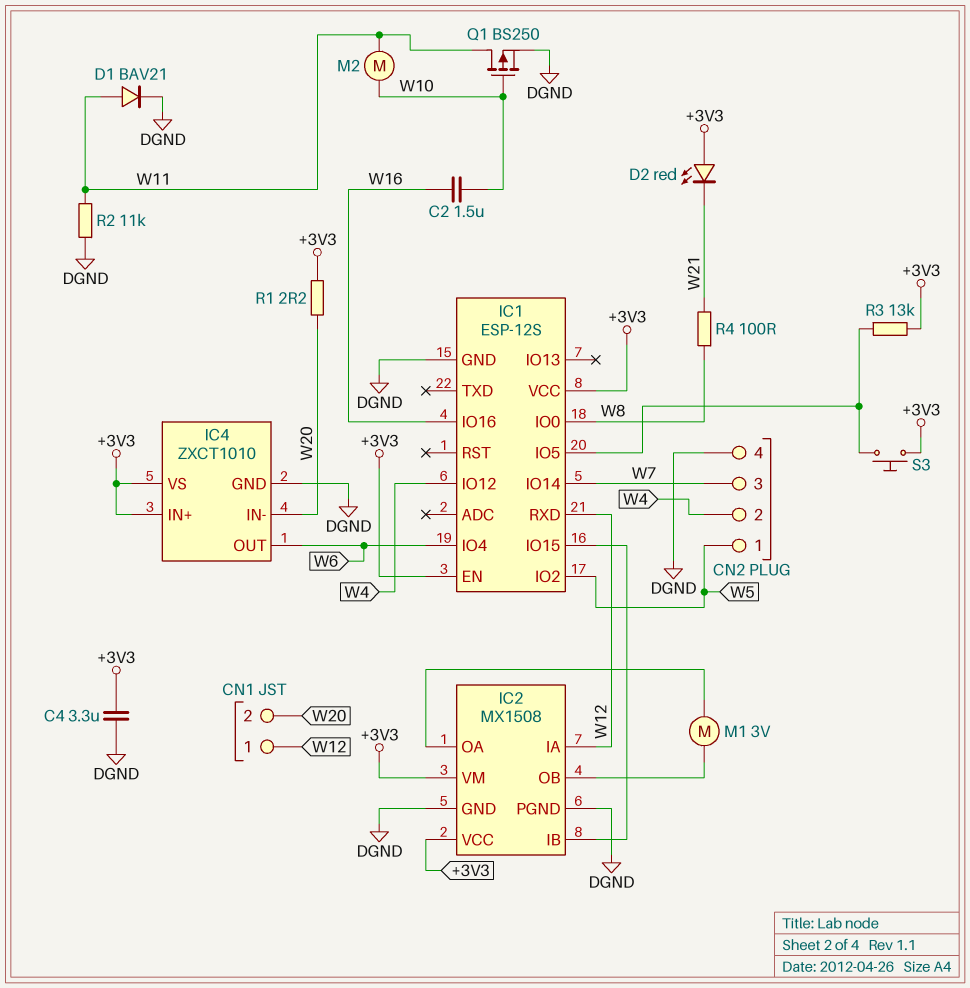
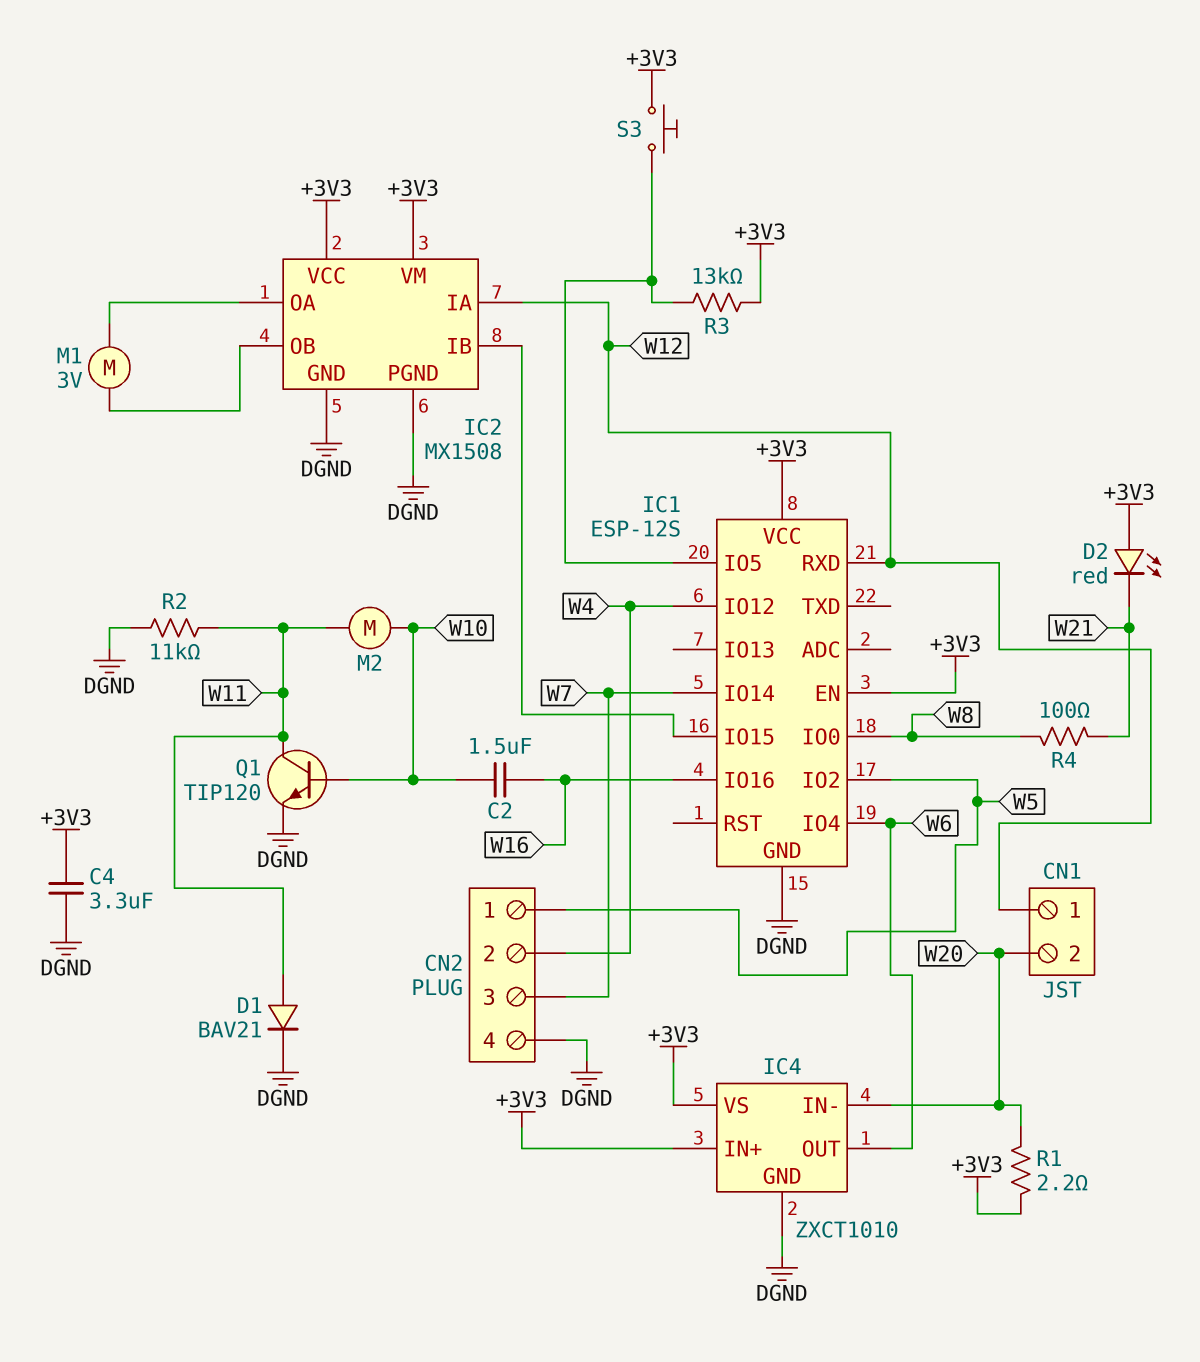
Q1: PMOS BS250 (G W10, D W11, S DGND) -> NPN TIP120 (B W10, C W11, E DGND)

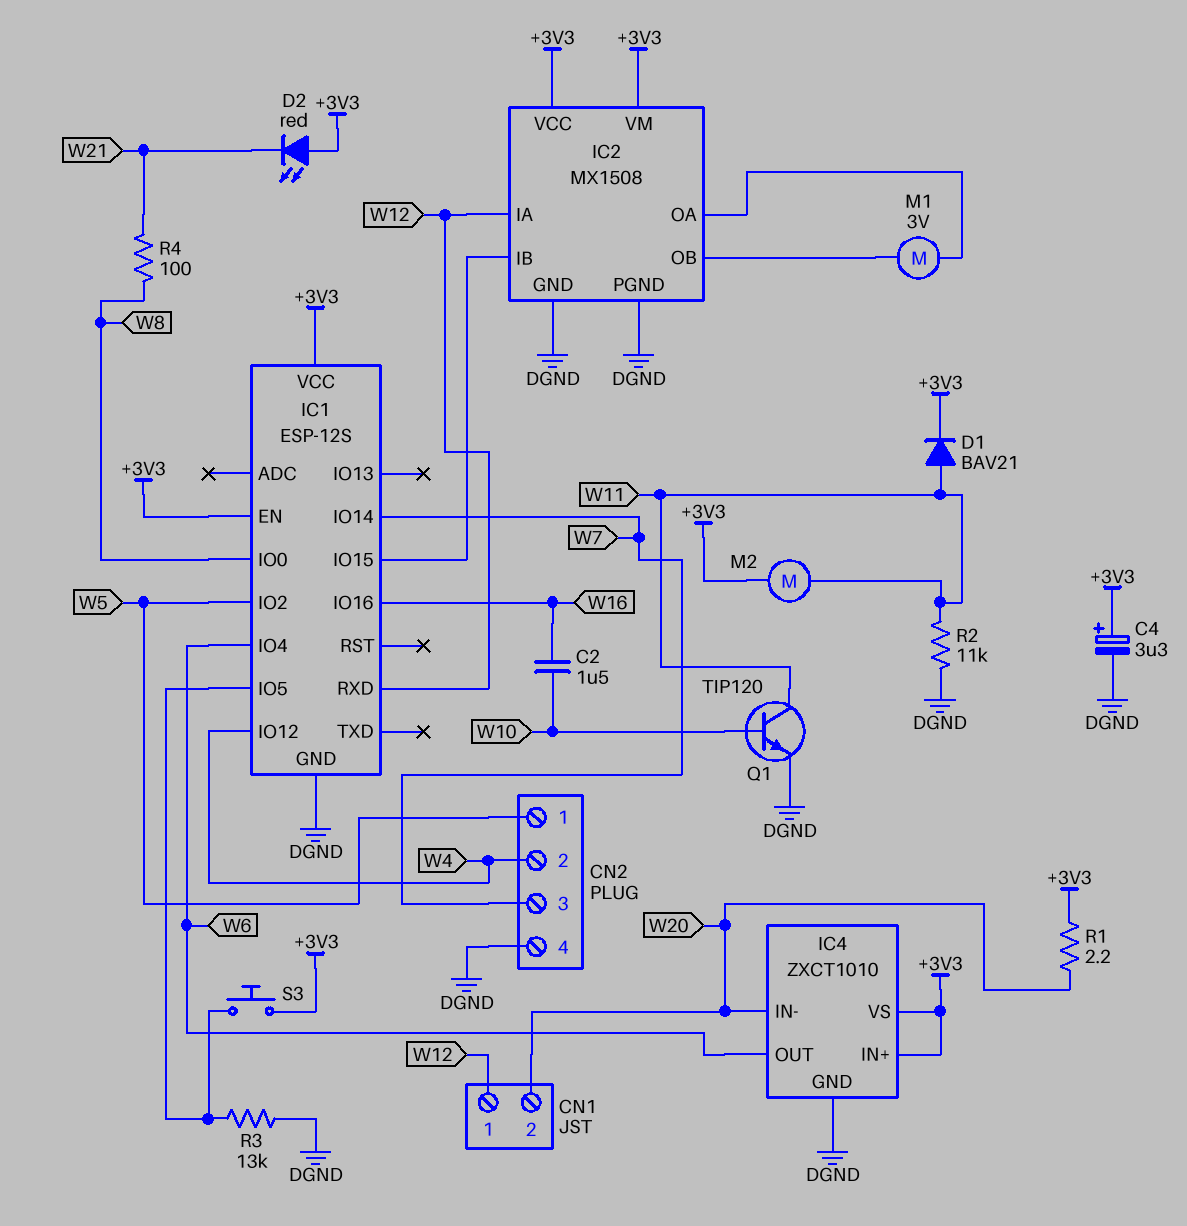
C4: 3.3uF (+3V3, DGND) -> 3.3uF (plus +3V3, minus DGND)
D1: diode BAV21 (A W11, K DGND) -> diode BAV21 (A W11, K +3V3)
M2: motor (W10, W11) -> motor (+3V3, W11)
R3: 13k (+3V3, IC1/IO5) -> 13k (DGND, IC1/IO5)

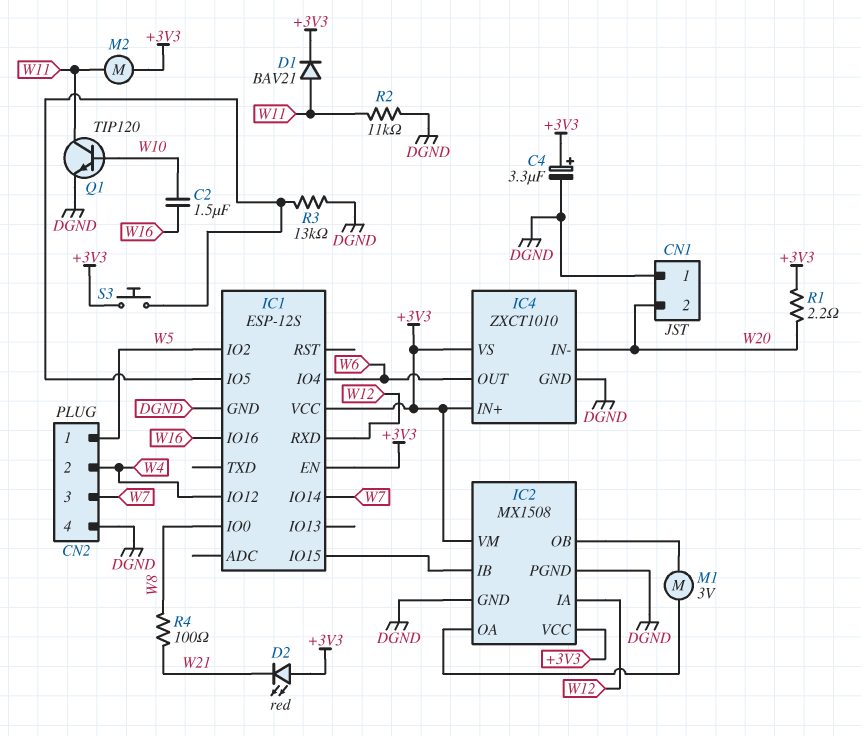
CN1 pin 1: W12 -> DGND

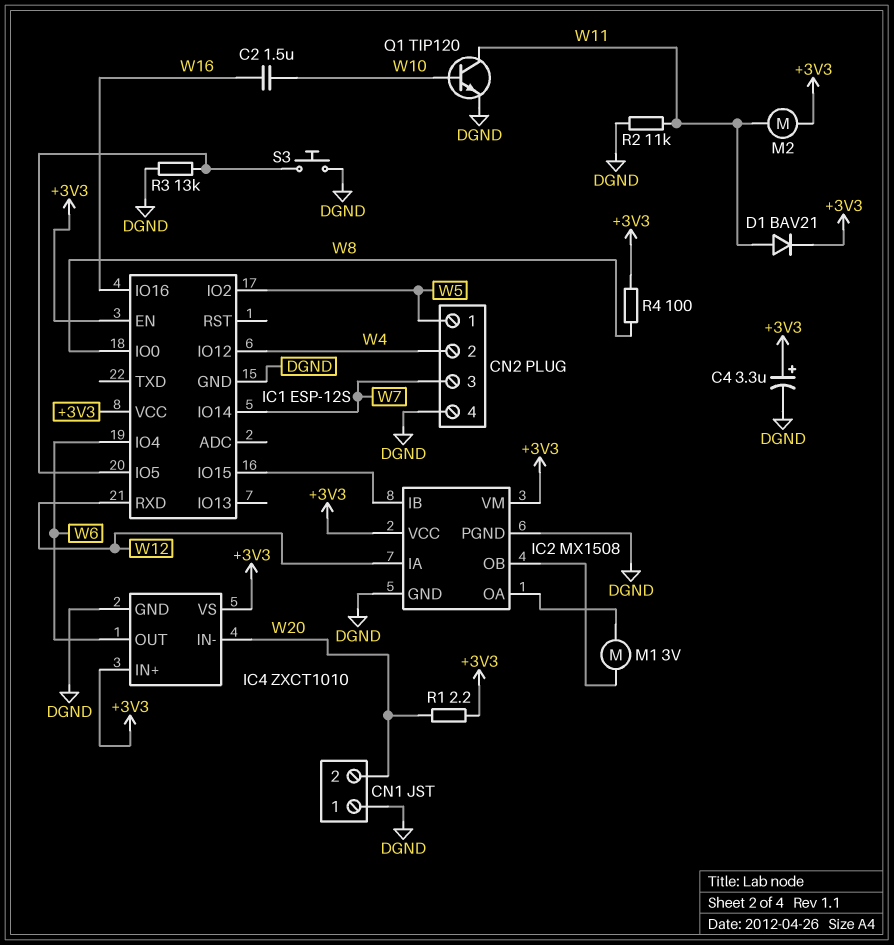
D2: LED red (A +3V3, K W21) -> none
R4: 100 (W8, W21) -> 100 (+3V3, W8)
S3: button (+3V3, IC1/IO5) -> button (DGND, IC1/IO5)

